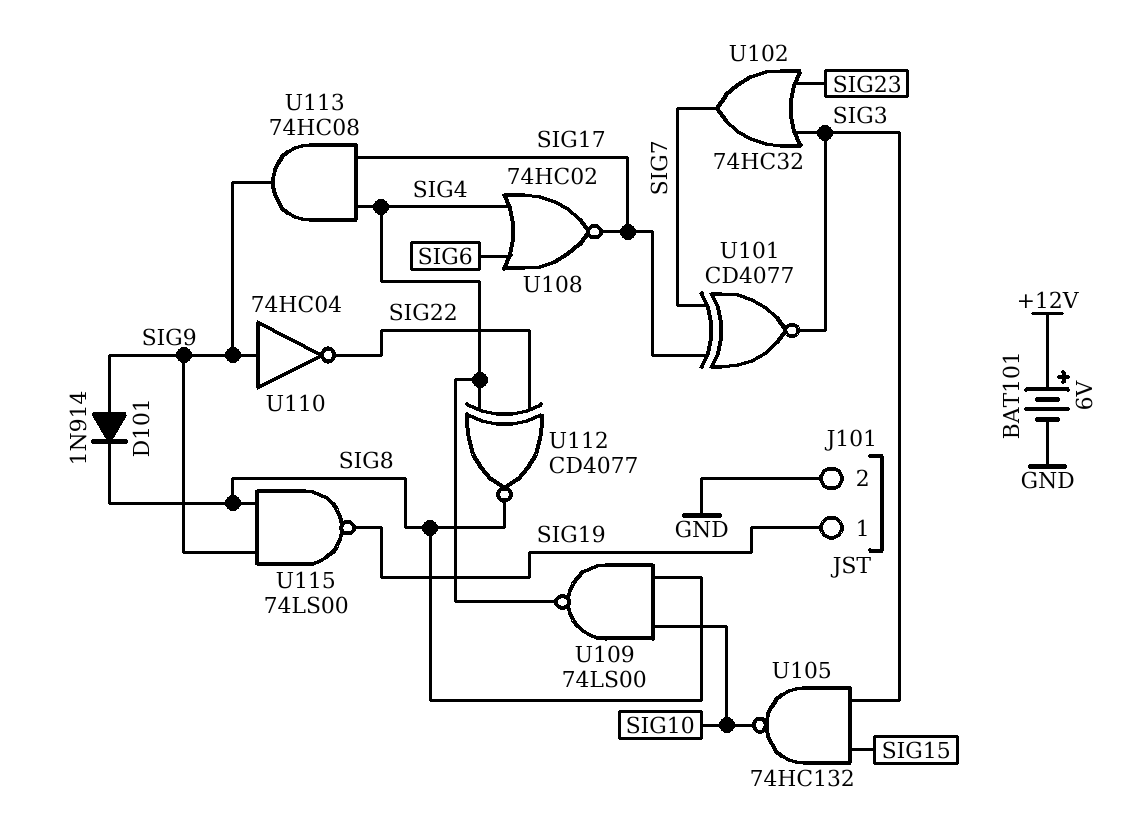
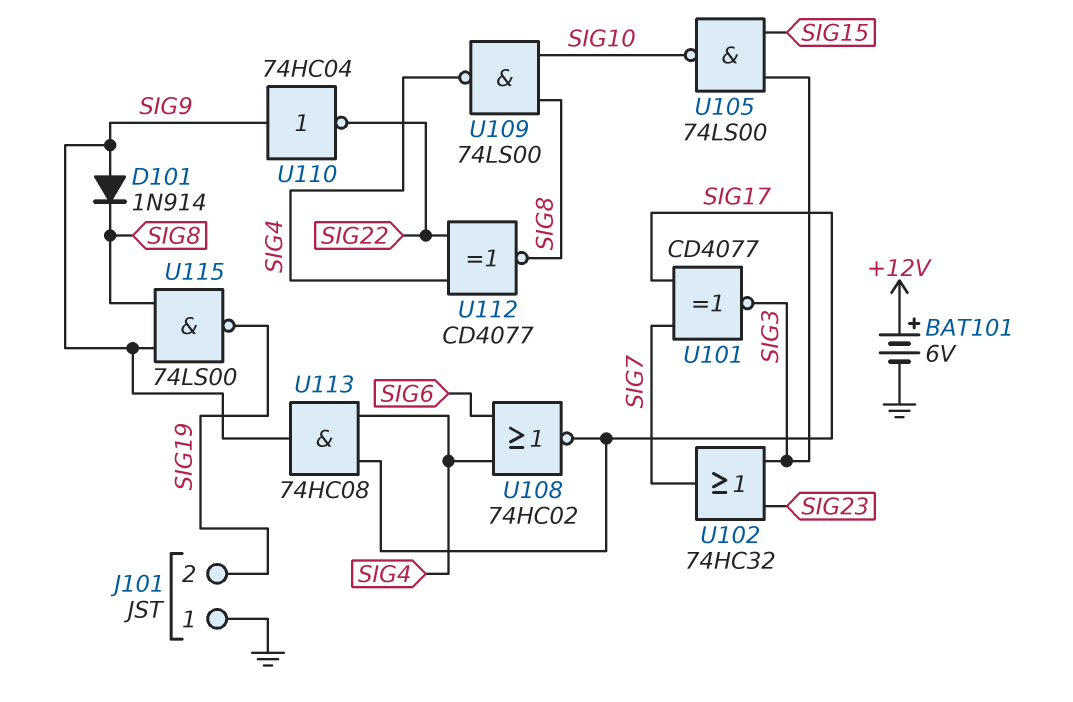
J101 pin 1: SIG19 -> GND
J101 pin 2: GND -> SIG19
U105: NAND 74HC132 (in SIG3, in SIG15, out SIG10) -> NAND 74LS00 (in SIG3, in SIG15, out SIG10)

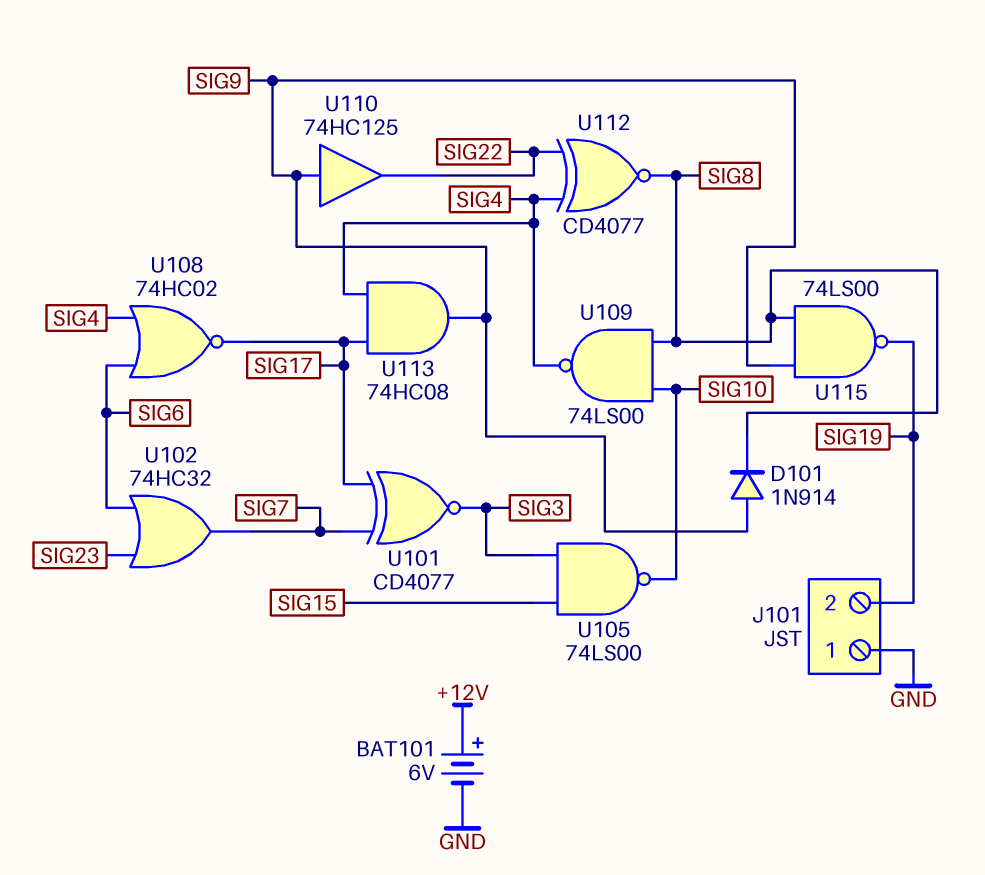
U102: OR 74HC32 (in SIG3, in SIG23, out SIG7) -> OR 74HC32 (in SIG6, in SIG23, out SIG7)
U110: NOT 74HC04 (in SIG9, out SIG22) -> buffer 74HC125 (in SIG9, out SIG22)

